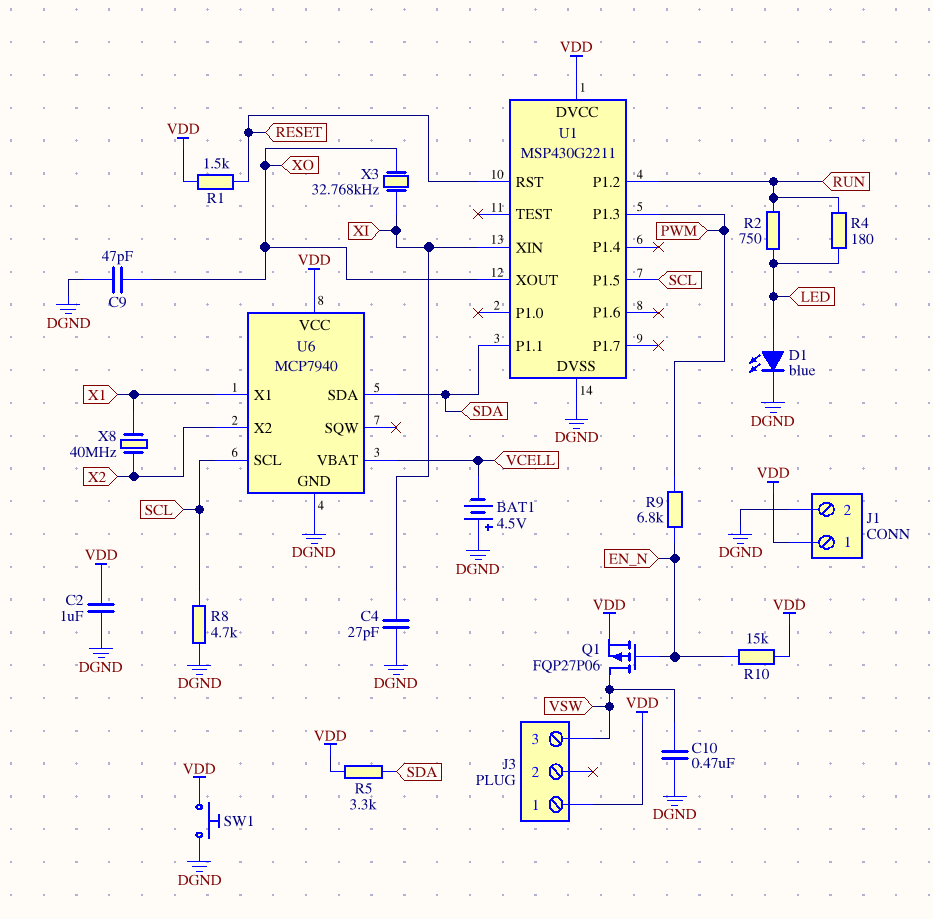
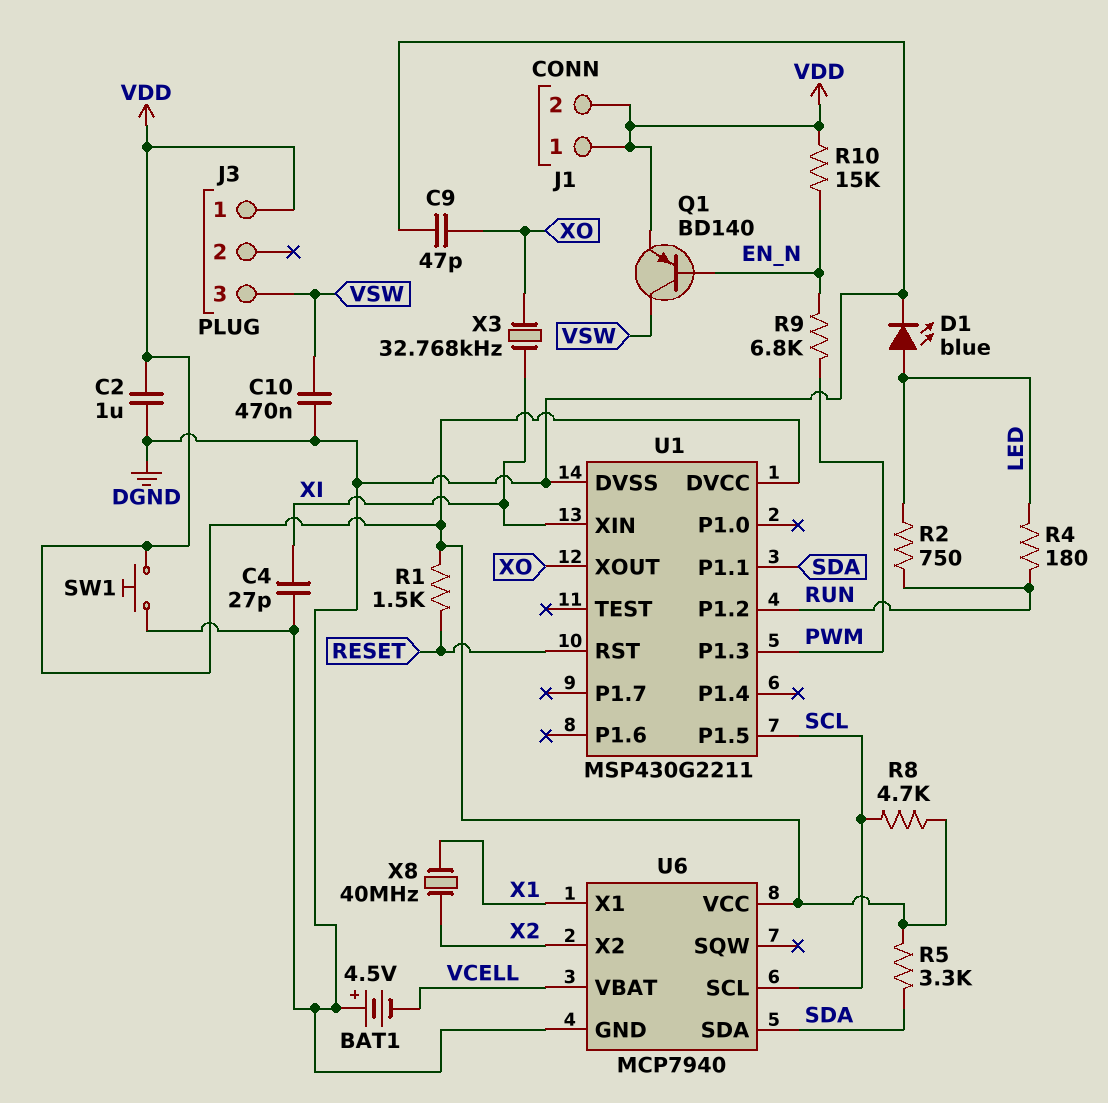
J1 pin 2: DGND -> VDD
Q1: PMOS FQP27P06 (G EN_N, D VSW, S VDD) -> PNP BD140 (B EN_N, C VSW, E VDD)
R8: 4.7k (DGND, SCL) -> 4.7k (SCL, VDD)

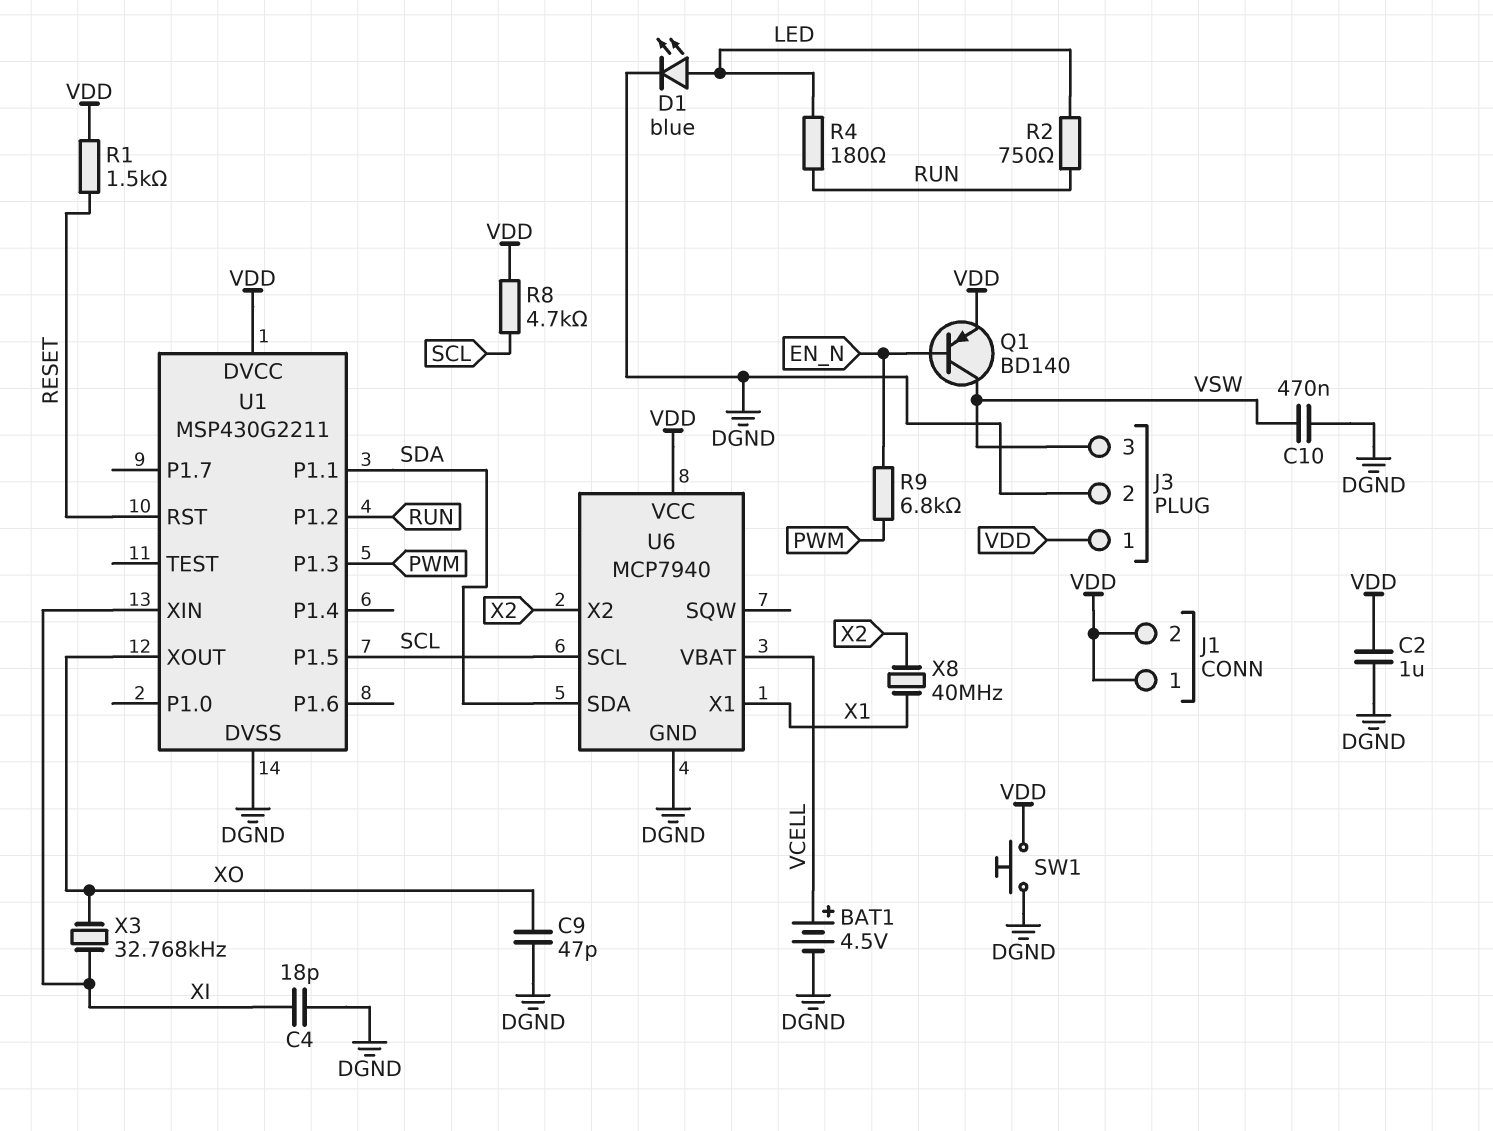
BAT1: 4.5V (plus DGND, minus VCELL) -> 4.5V (plus VCELL, minus DGND)
C4: 27pF (DGND, XI) -> 18pF (DGND, XI)
J3 pin 2: none -> DGND
R5: 3.3k (SDA, VDD) -> none
R10: 15k (EN_N, VDD) -> none

